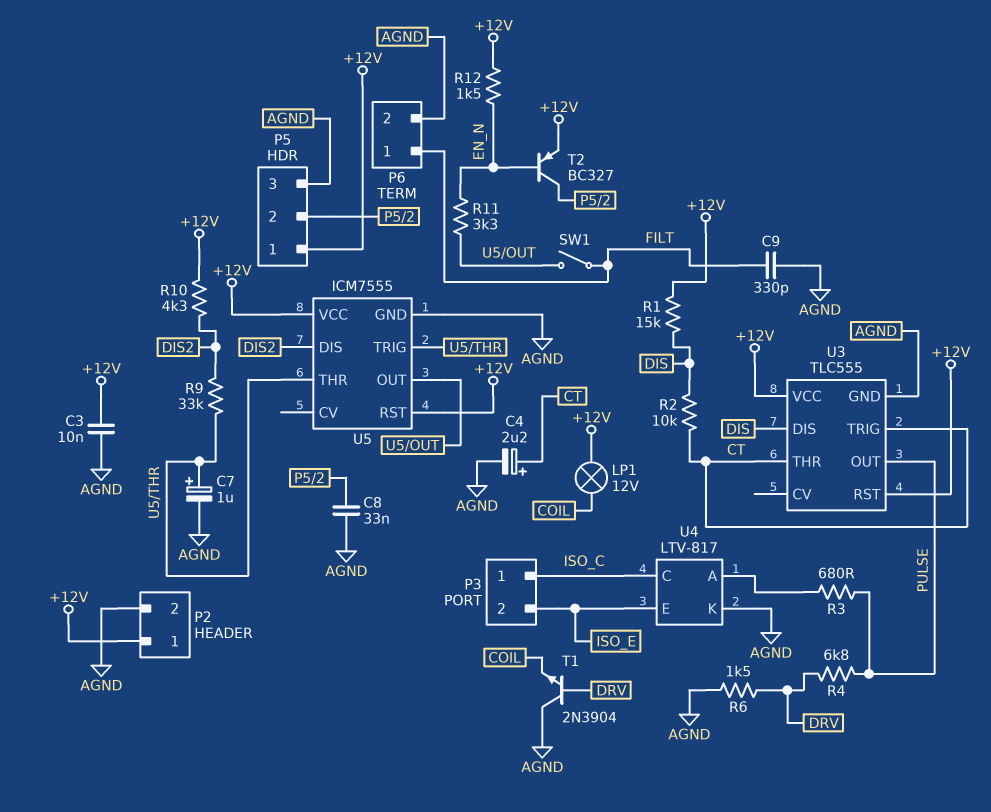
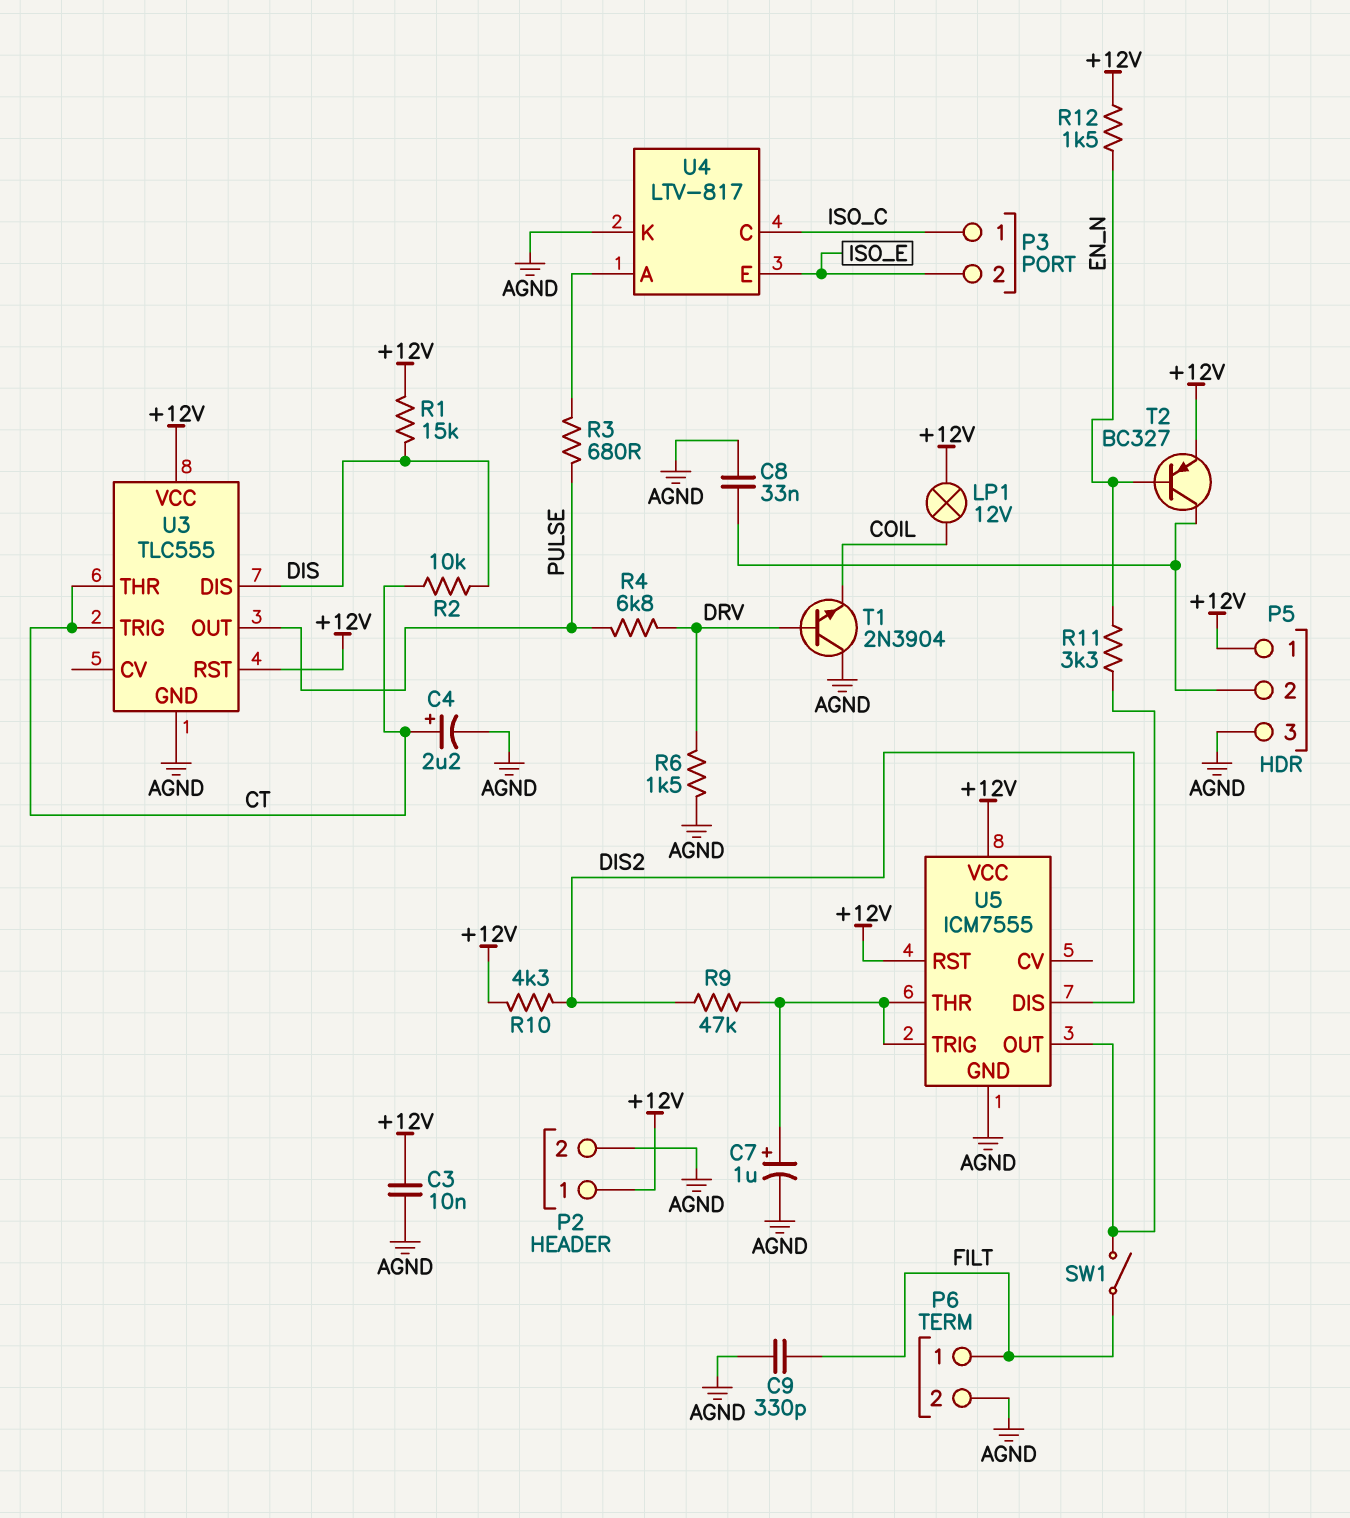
R9: 33k (DIS2, U5/THR) -> 47k (DIS2, U5/THR)

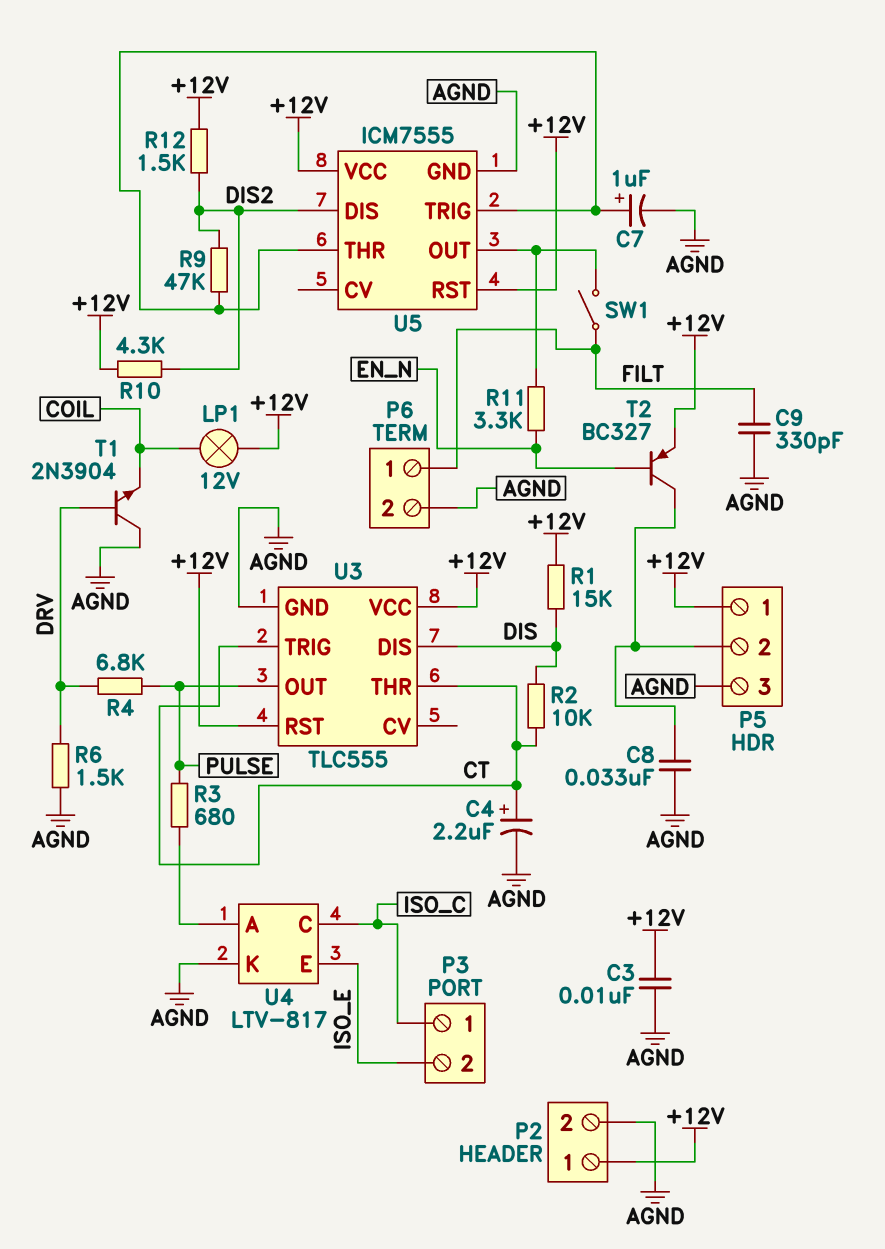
R12: 1.5k (+12V, EN_N) -> 1.5k (+12V, DIS2)

